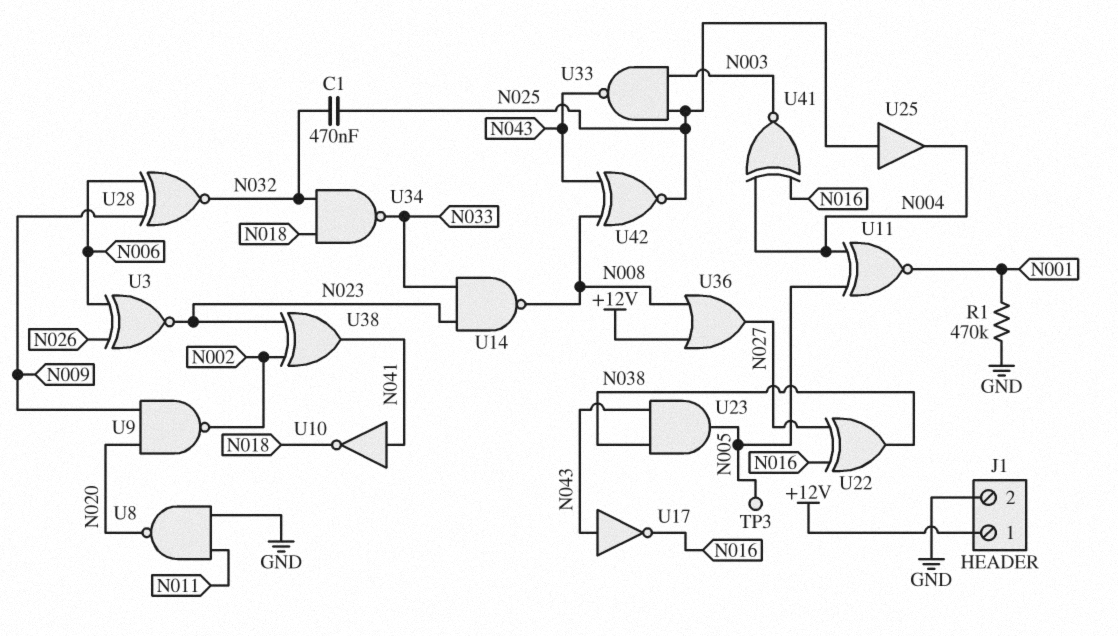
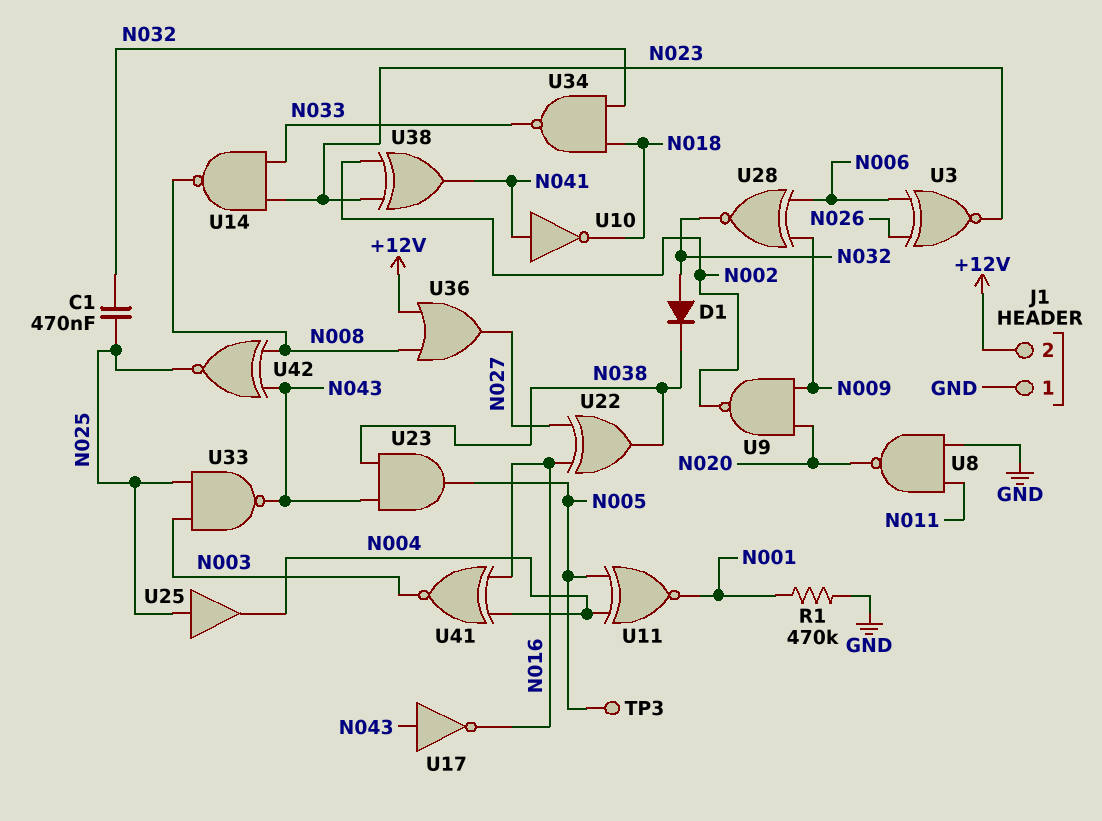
D1: none -> diode (A N032, K N038)
J1 pin 1: +12V -> GND
J1 pin 2: GND -> +12V

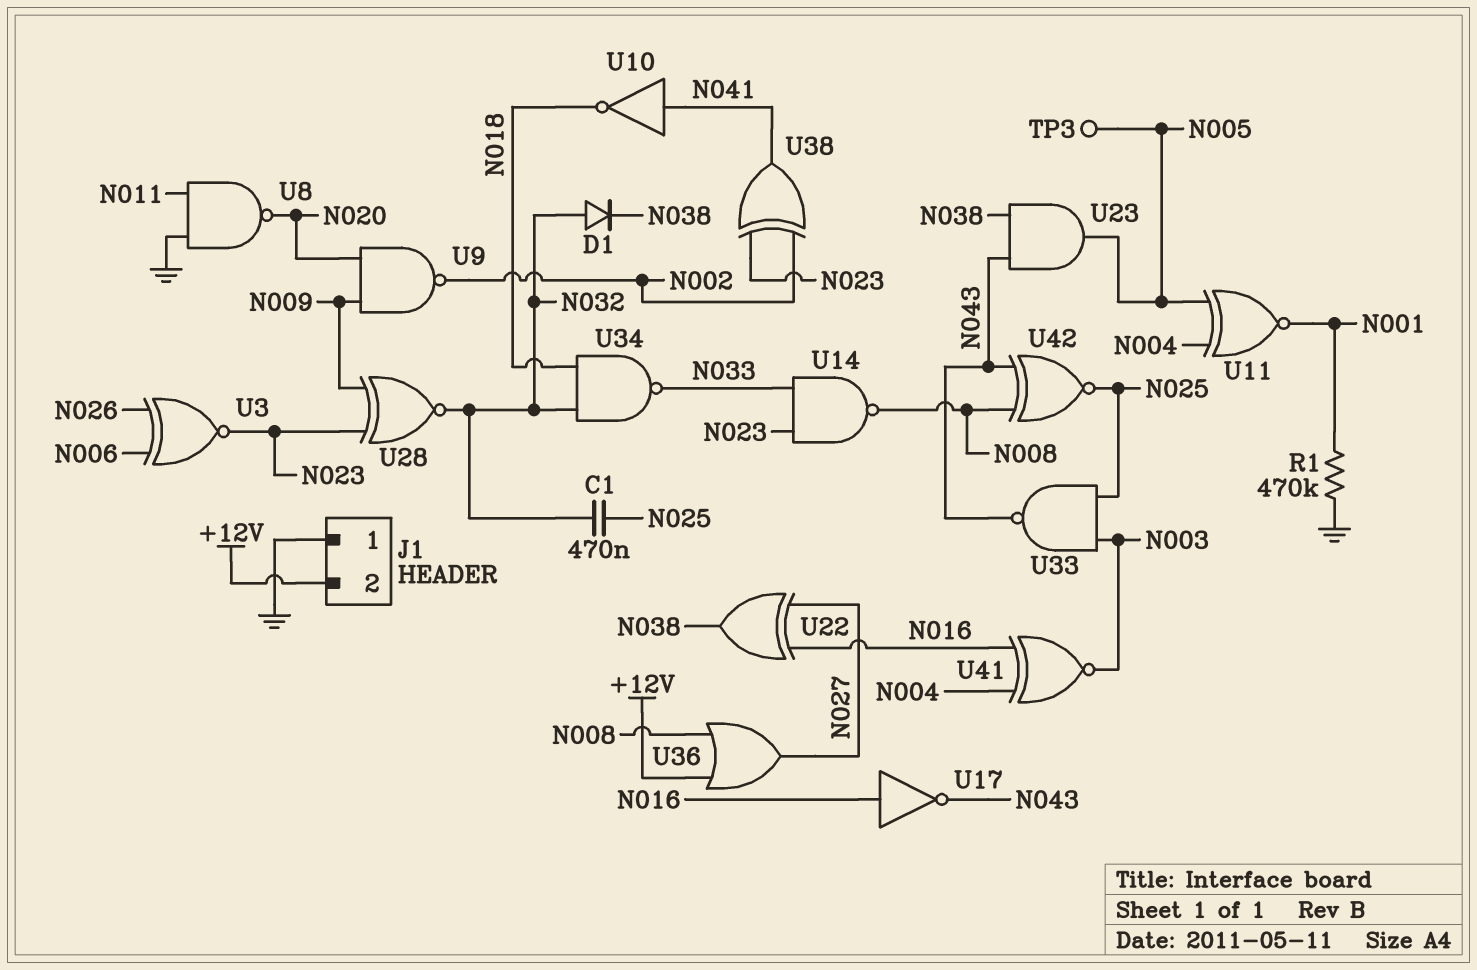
U17: NOT (in N043, out N016) -> NOT (in N016, out N043)
U25: buffer (in N025, out N004) -> none
U28: XNOR (in N006, in N009, out N032) -> XNOR (in N009, in N023, out N032)

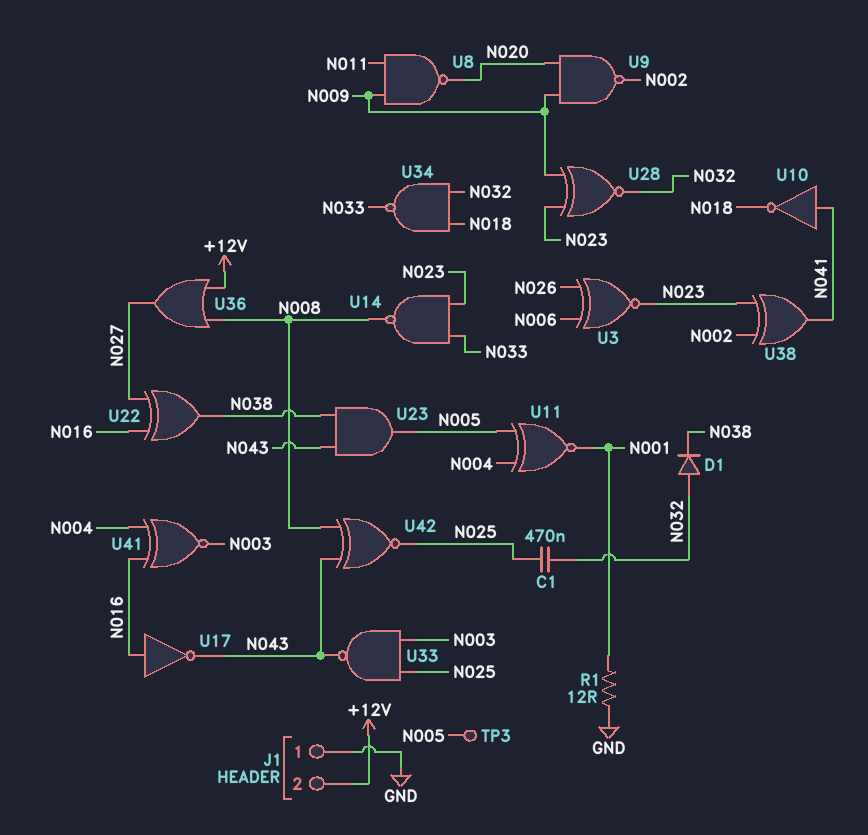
R1: 470k (GND, N001) -> 12 (GND, N001)
U8: NAND (in GND, in N011, out N020) -> NAND (in N009, in N011, out N020)

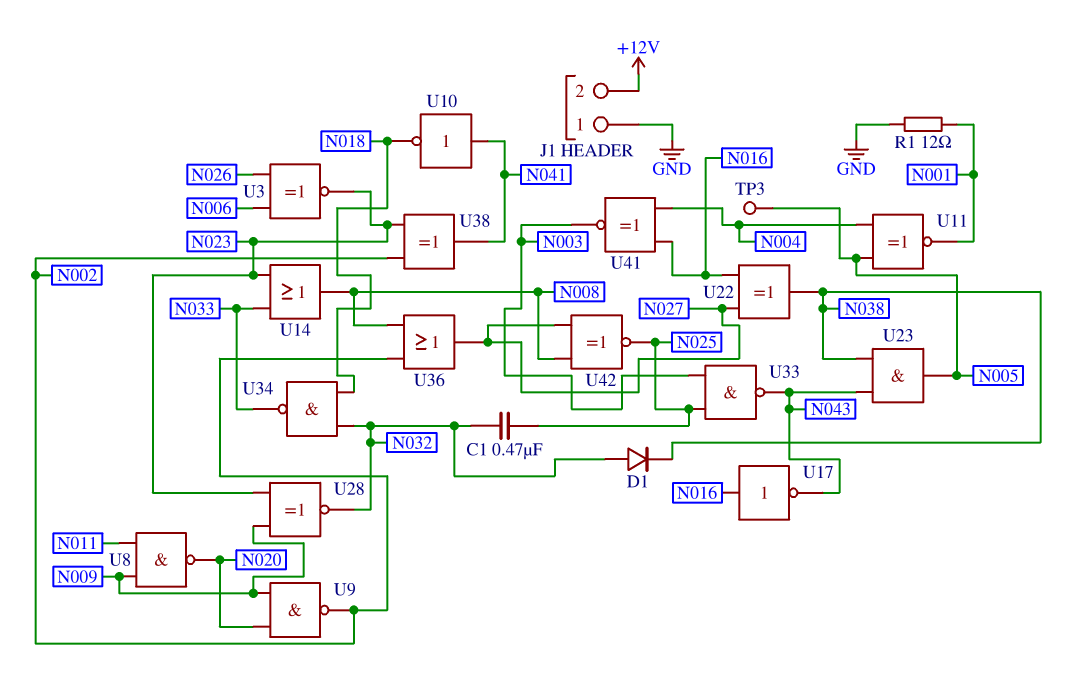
U14: NAND (in N023, in N033, out N008) -> OR (in N023, in N033, out N008)
U36: OR (in +12V, in N008, out N027) -> OR (in N002, in N008, out N027)
U42: XNOR (in N008, in N043, out N025) -> XNOR (in N008, in N027, out N025)

